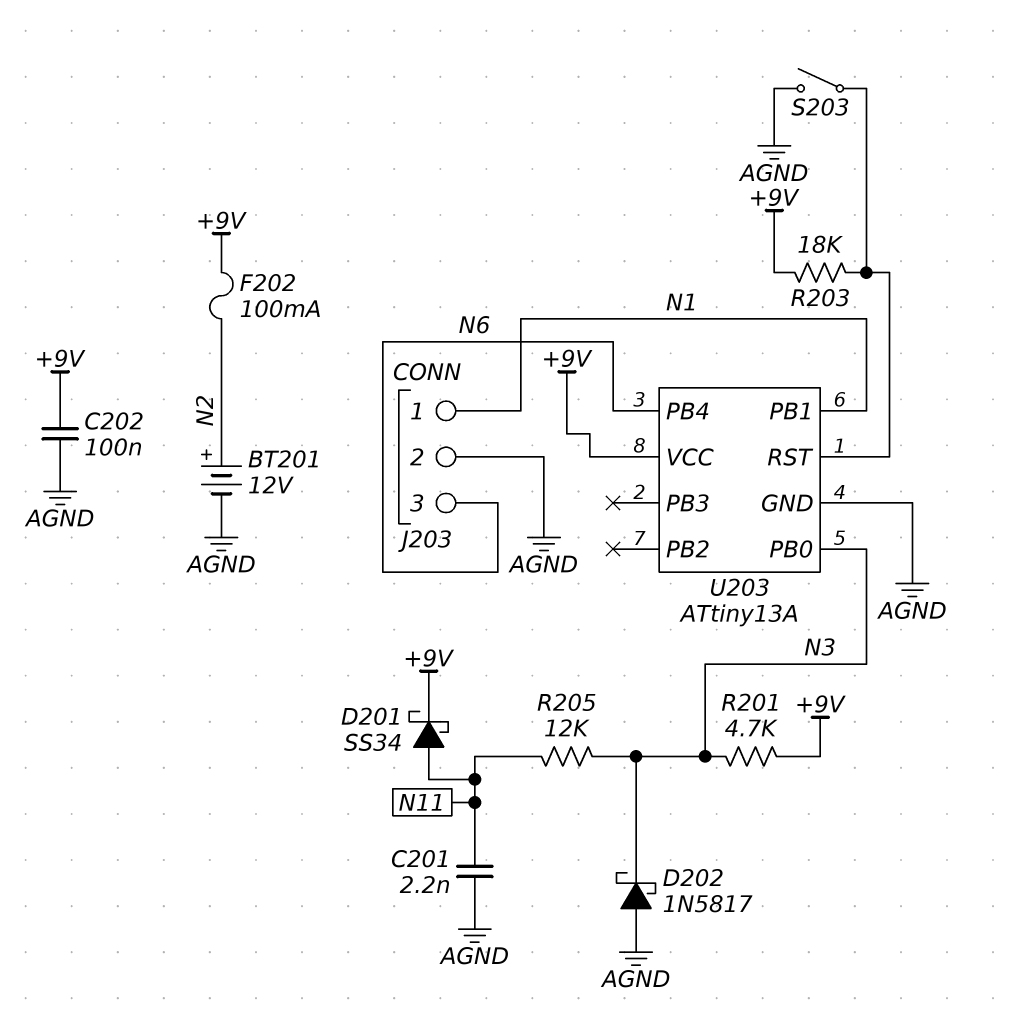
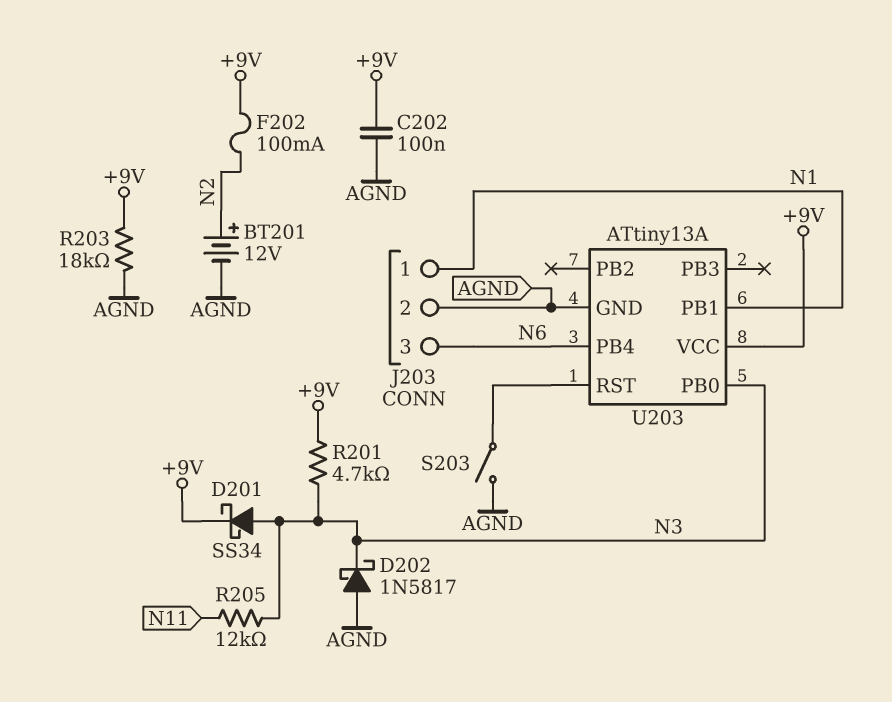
C201: 2.2nF (AGND, N11) -> none
D201: schottky SS34 (A N11, K +9V) -> schottky SS34 (A N3, K +9V)
R203: 18k (+9V, U203/RST) -> 18k (+9V, AGND)

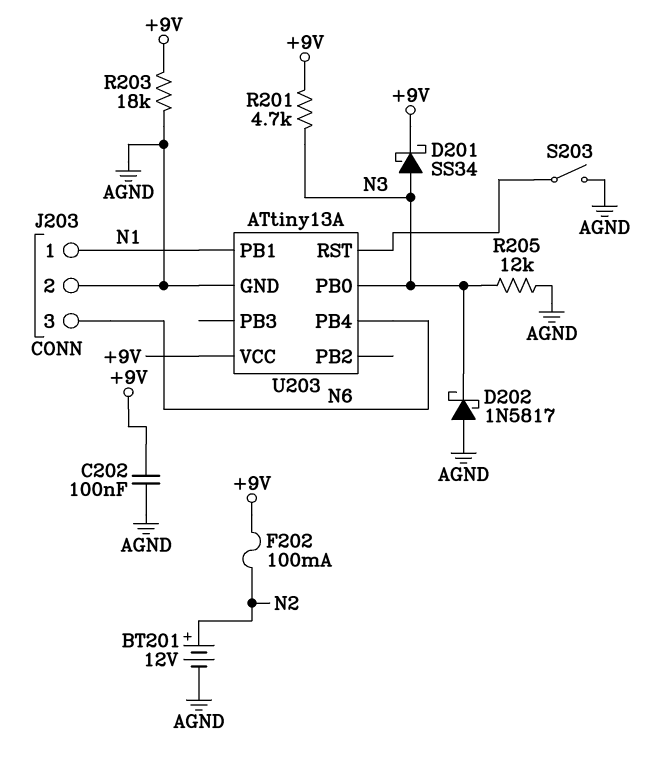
R205: 12k (N3, N11) -> 12k (AGND, N3)

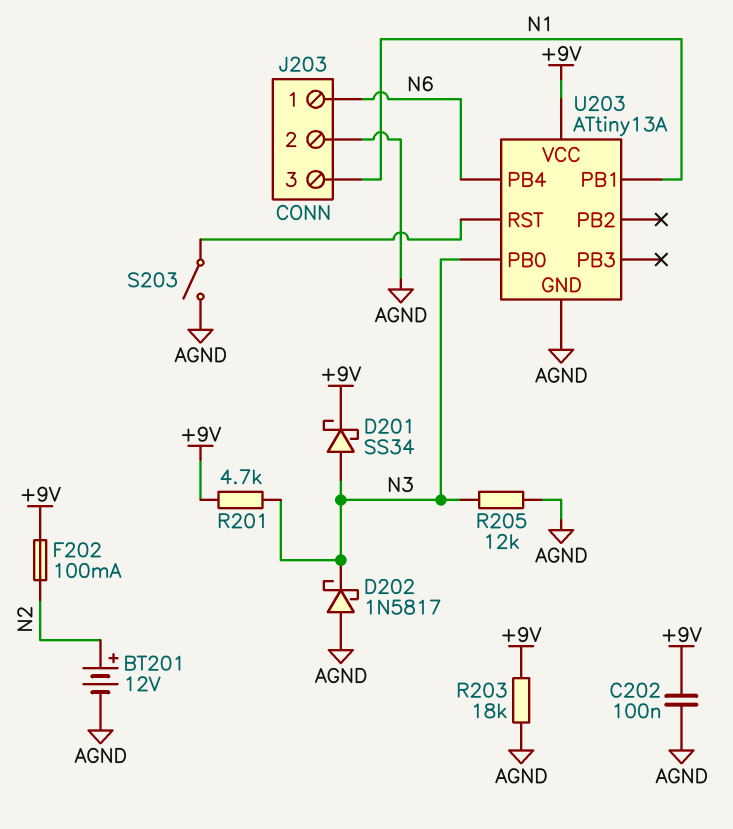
J203 pin 1: N1 -> N6
J203 pin 3: N6 -> N1

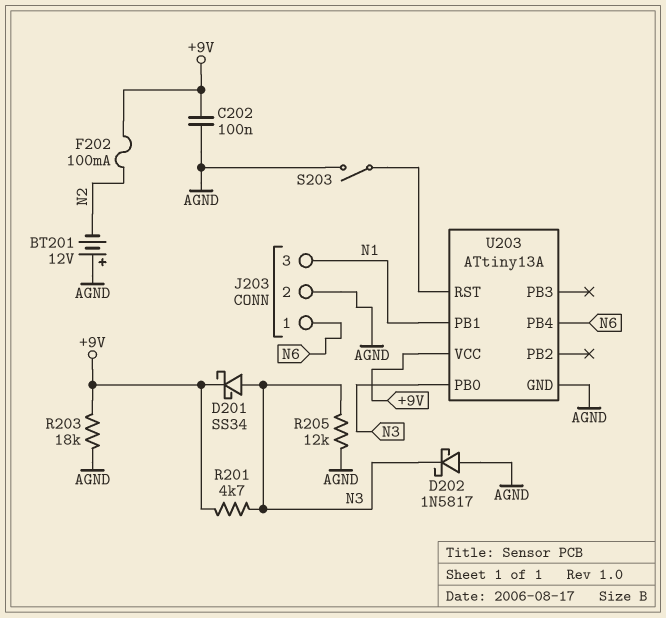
BT201: 12V (plus N2, minus AGND) -> 12V (plus AGND, minus N2)

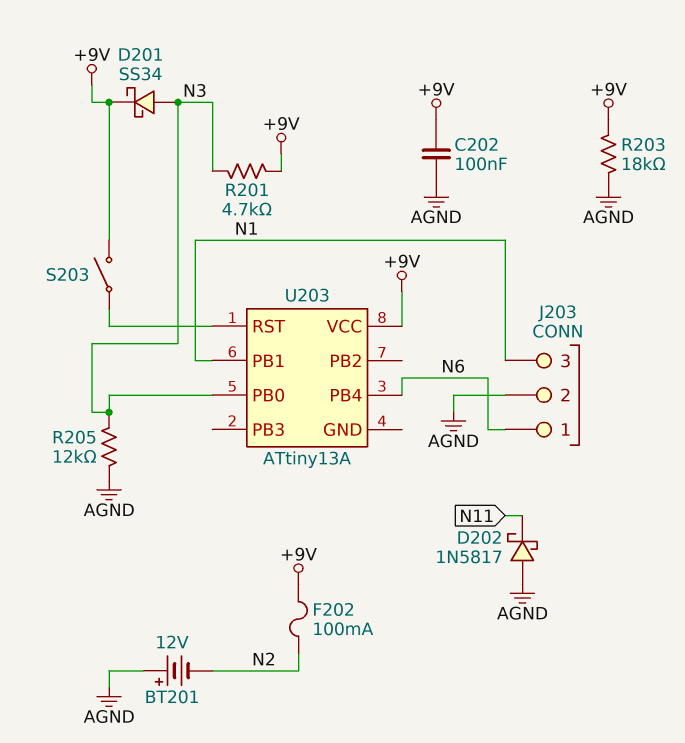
D202: schottky 1N5817 (A AGND, K N3) -> schottky 1N5817 (A AGND, K N11)
S203: switch (AGND, U203/RST) -> switch (+9V, U203/RST)
U203 pin GND: AGND -> none

